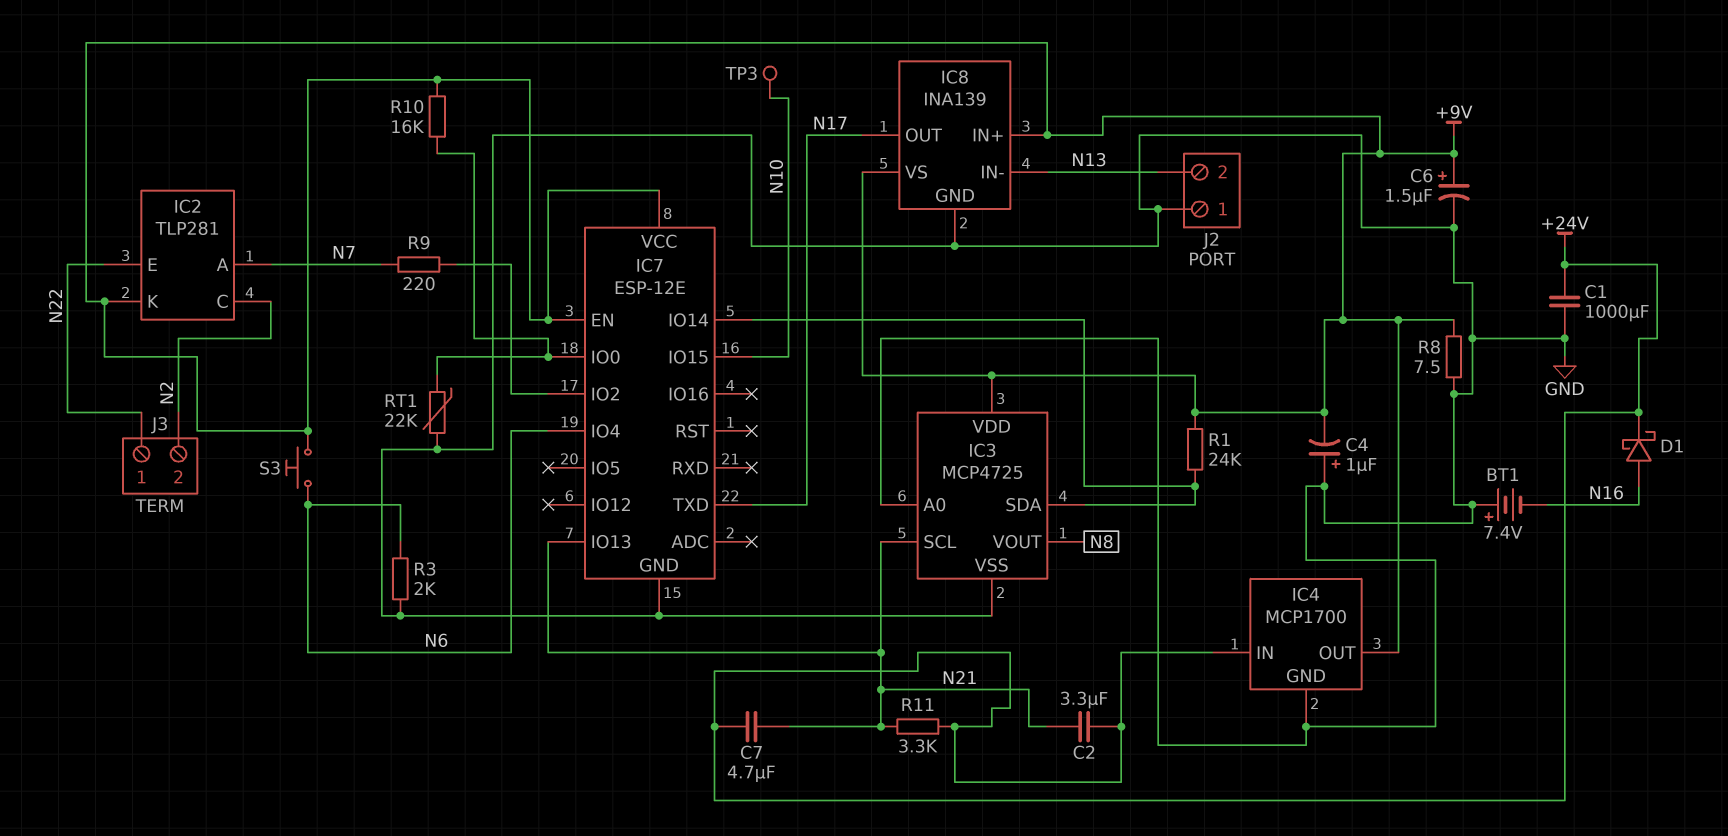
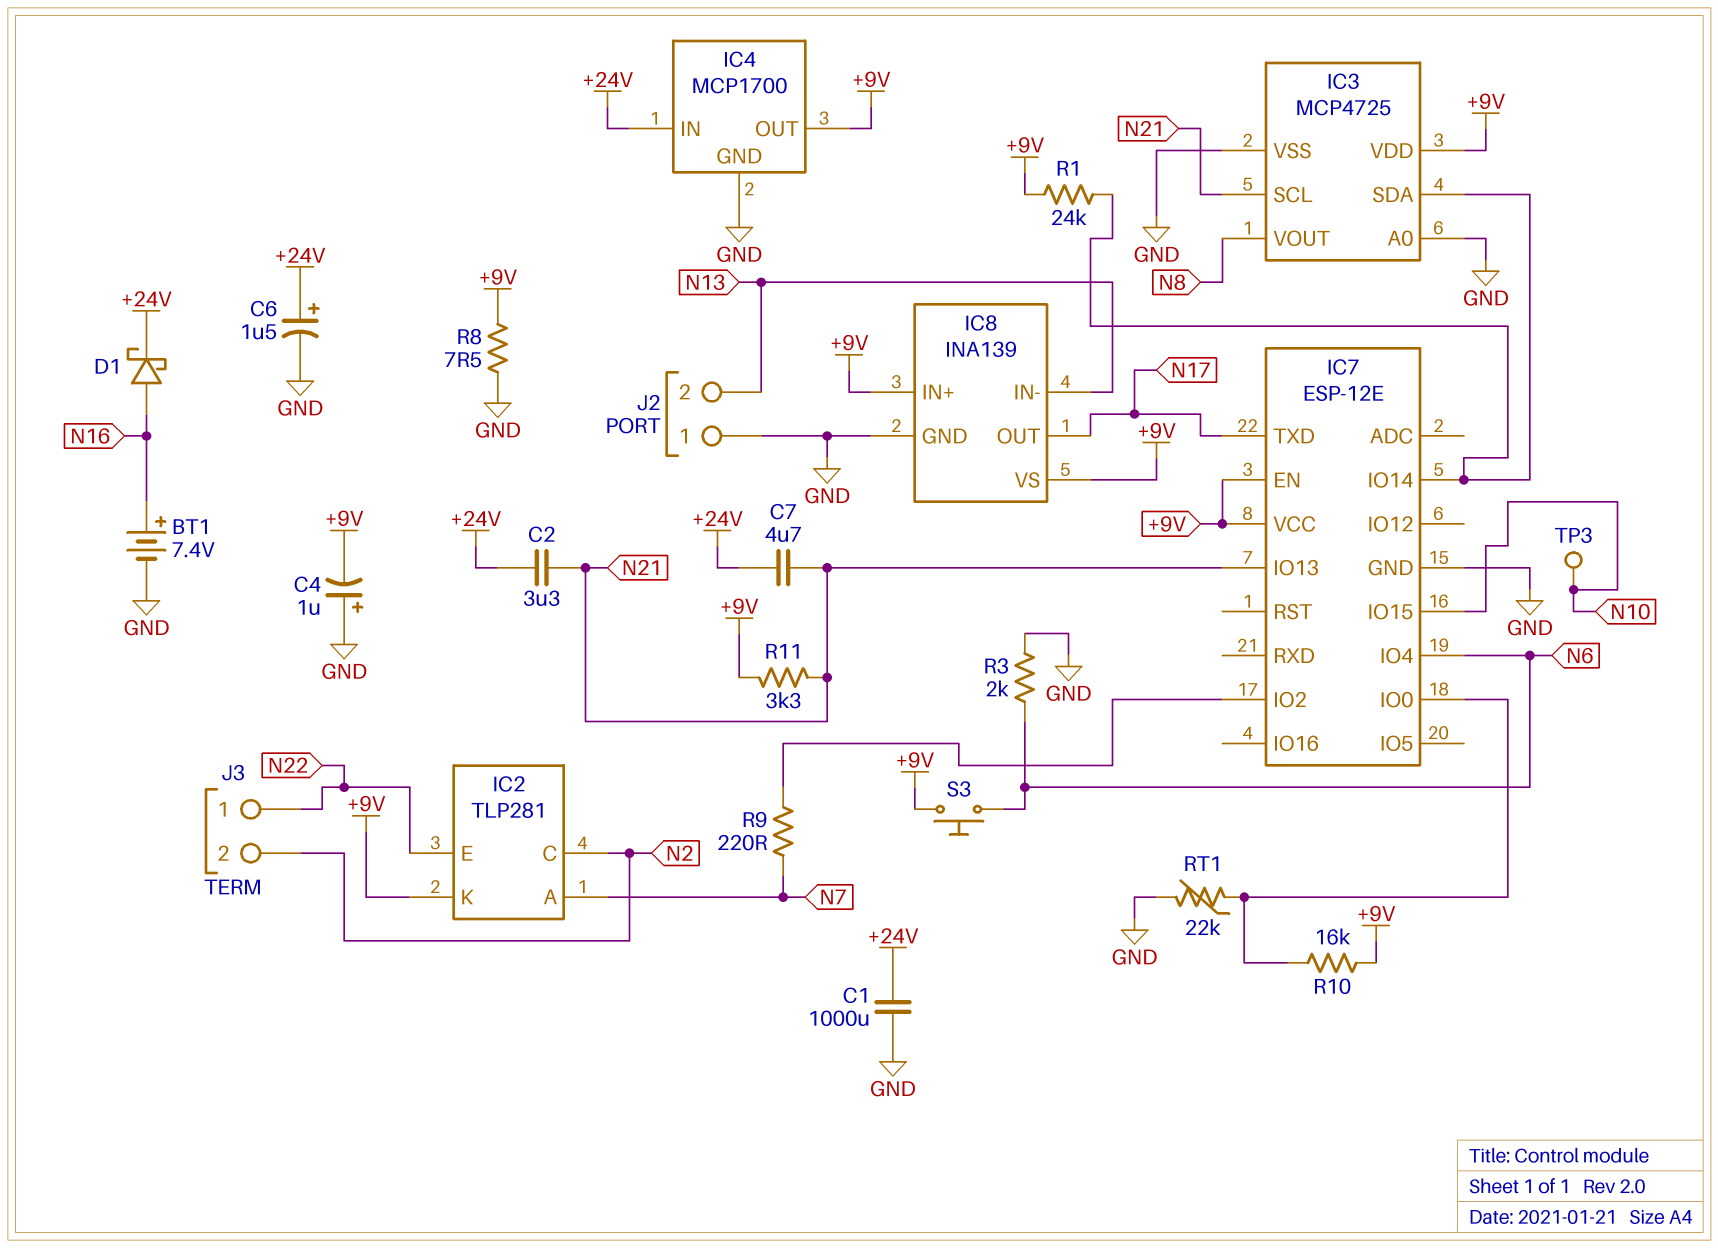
BT1: 7.4V (plus GND, minus N16) -> 7.4V (plus N16, minus GND)
C6: 1.5uF (plus +9V, minus GND) -> 1.5uF (plus +24V, minus GND)
R11: 3.3k (+24V, N21) -> 3.3k (+9V, N21)

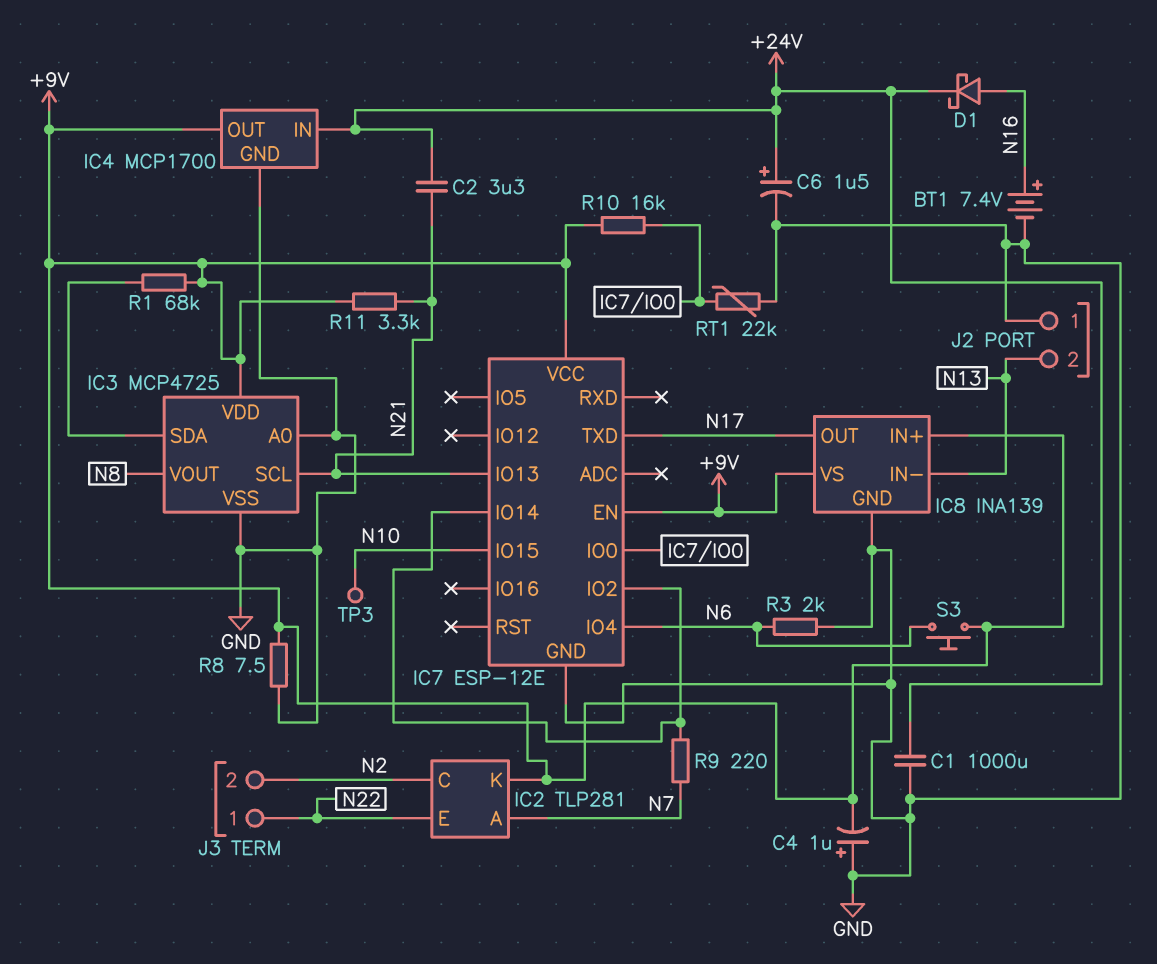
C7: 4.7uF (+24V, N21) -> none
IC7 pin IO14: IC3/SDA -> IC7/IO2
R1: 24k (+9V, IC3/SDA) -> 68k (+9V, IC3/SDA)

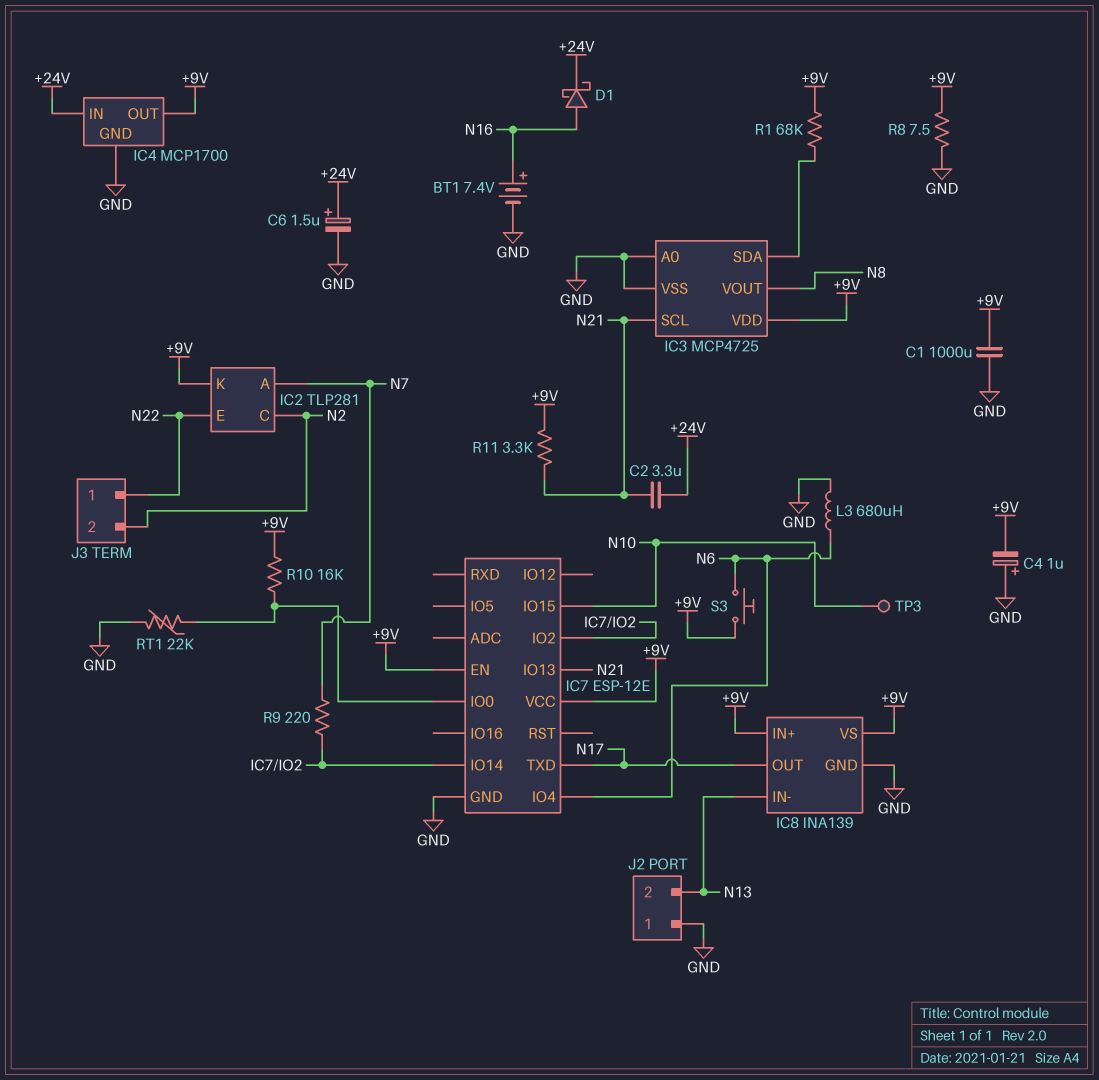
C1: 1000uF (+24V, GND) -> 1000uF (+9V, GND)
L3: none -> 680uH (GND, N6)
R3: 2k (GND, N6) -> none

